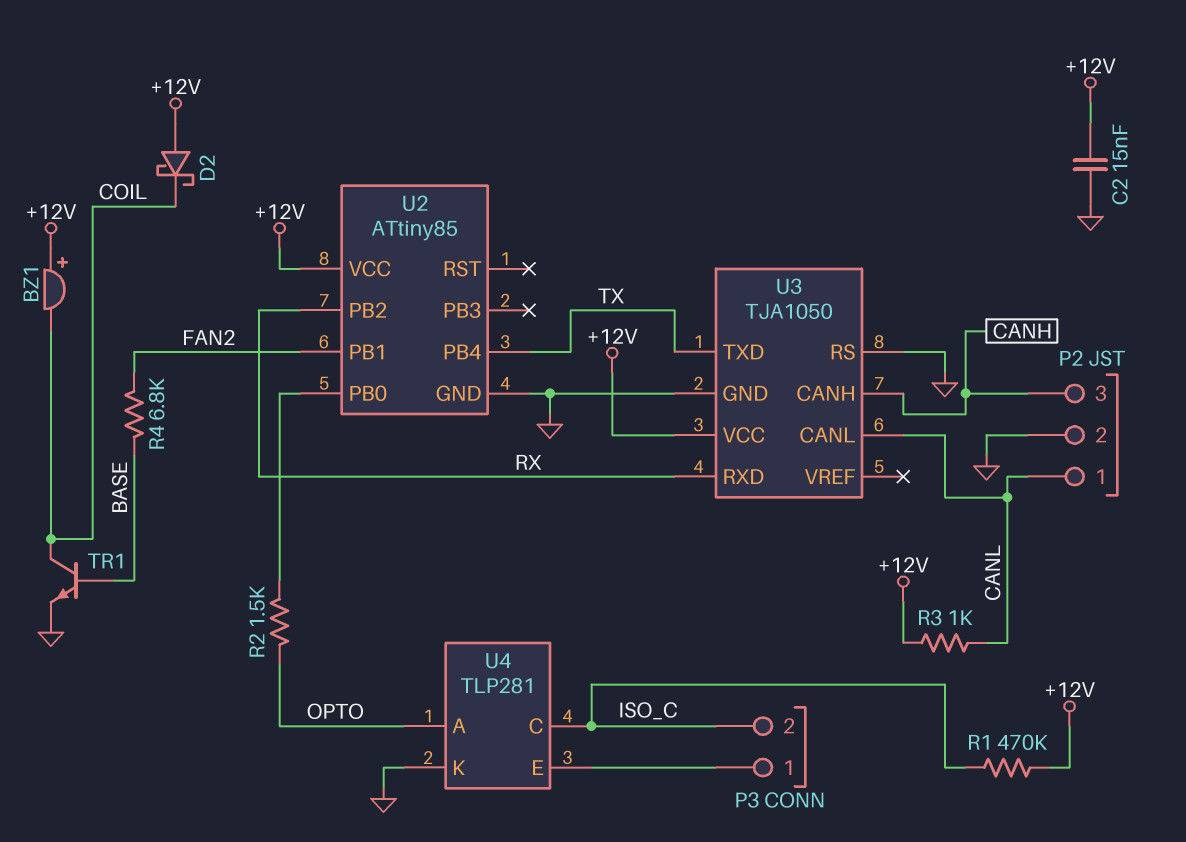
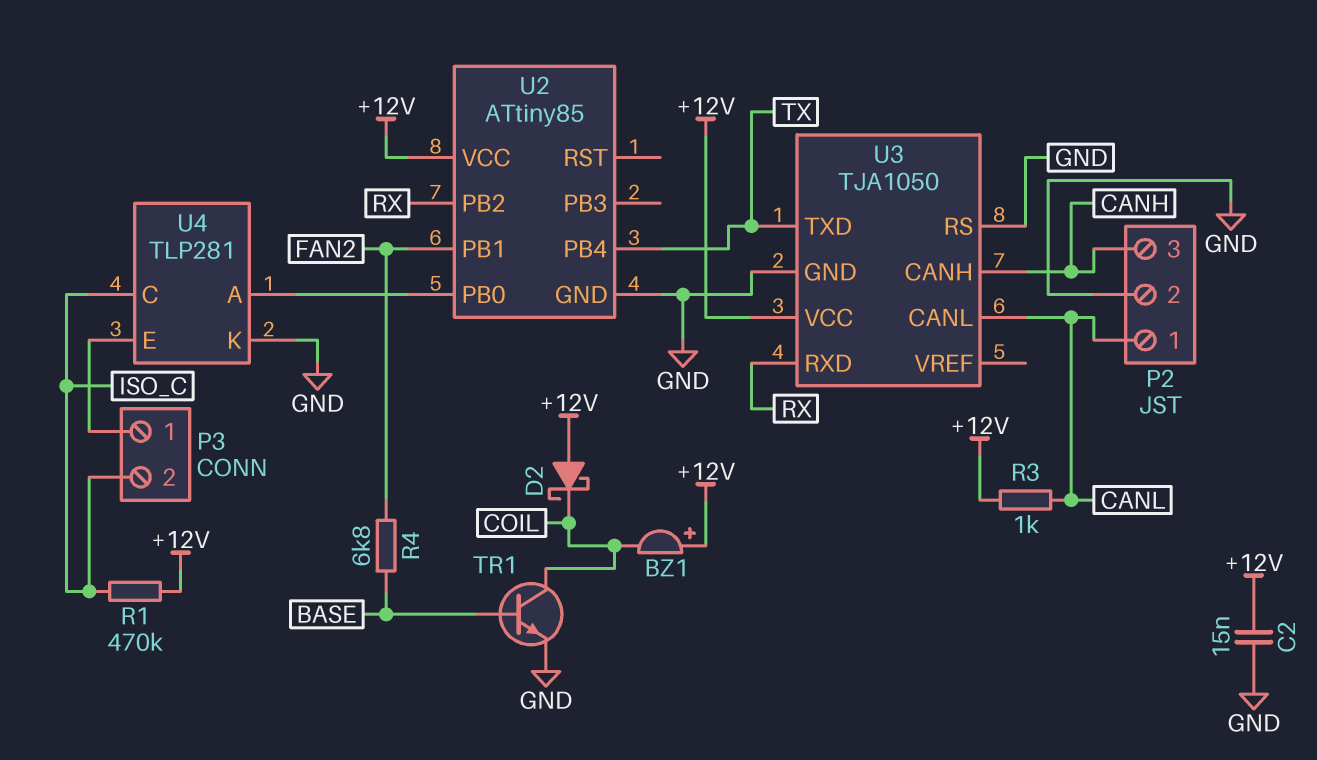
R2: 1.5k (OPTO, U2/PB0) -> none
U4 pin A: OPTO -> U2/PB0

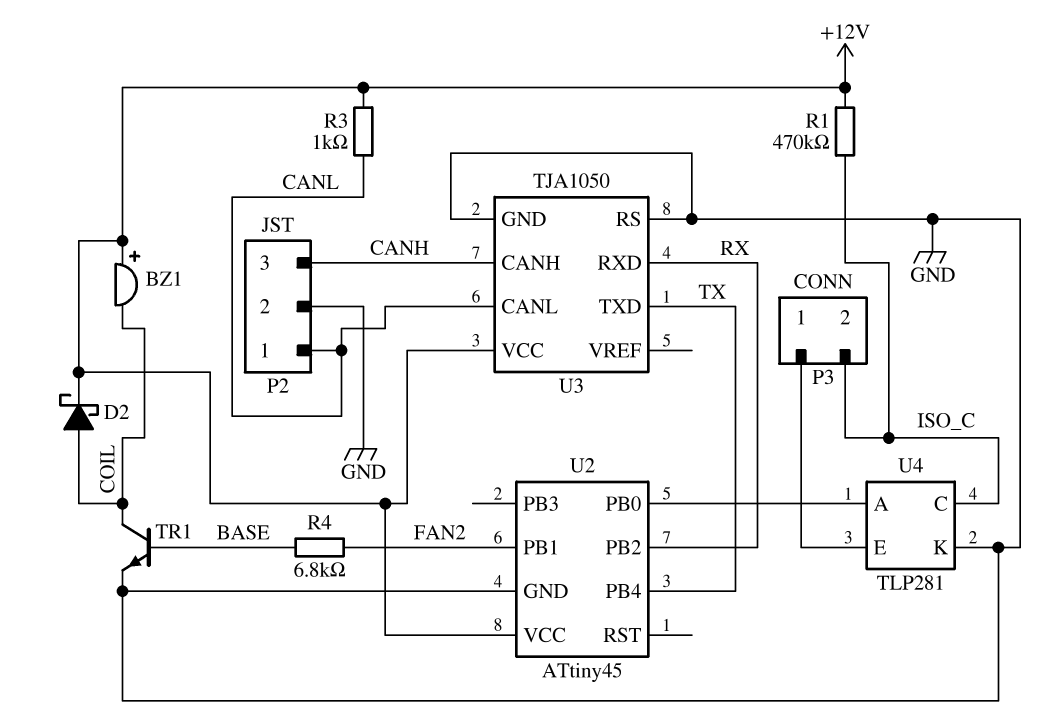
C2: 15nF (+12V, GND) -> none
D2: schottky (A +12V, K COIL) -> schottky (A COIL, K +12V)
U2: ATtiny85 -> ATtiny45

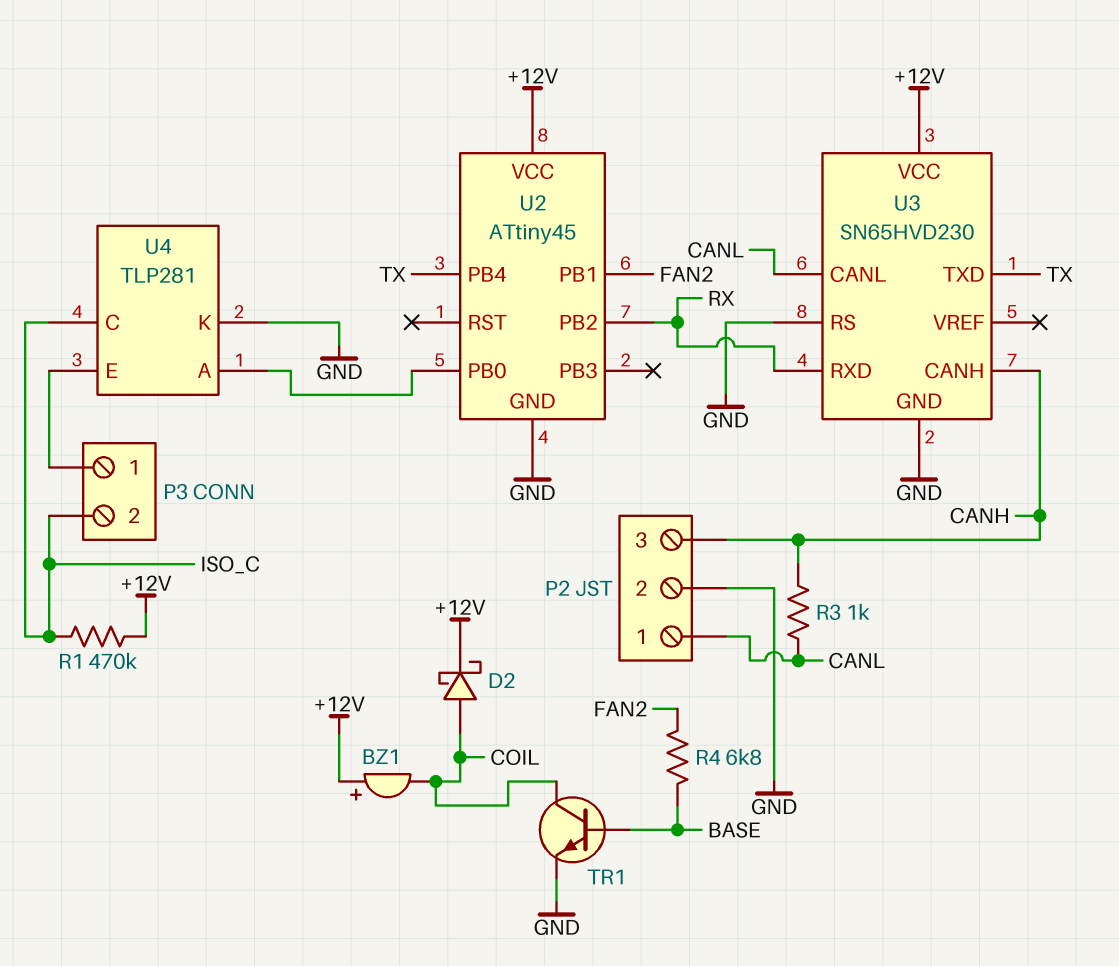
R3: 1k (+12V, CANL) -> 1k (CANH, CANL)
U3: TJA1050 -> SN65HVD230

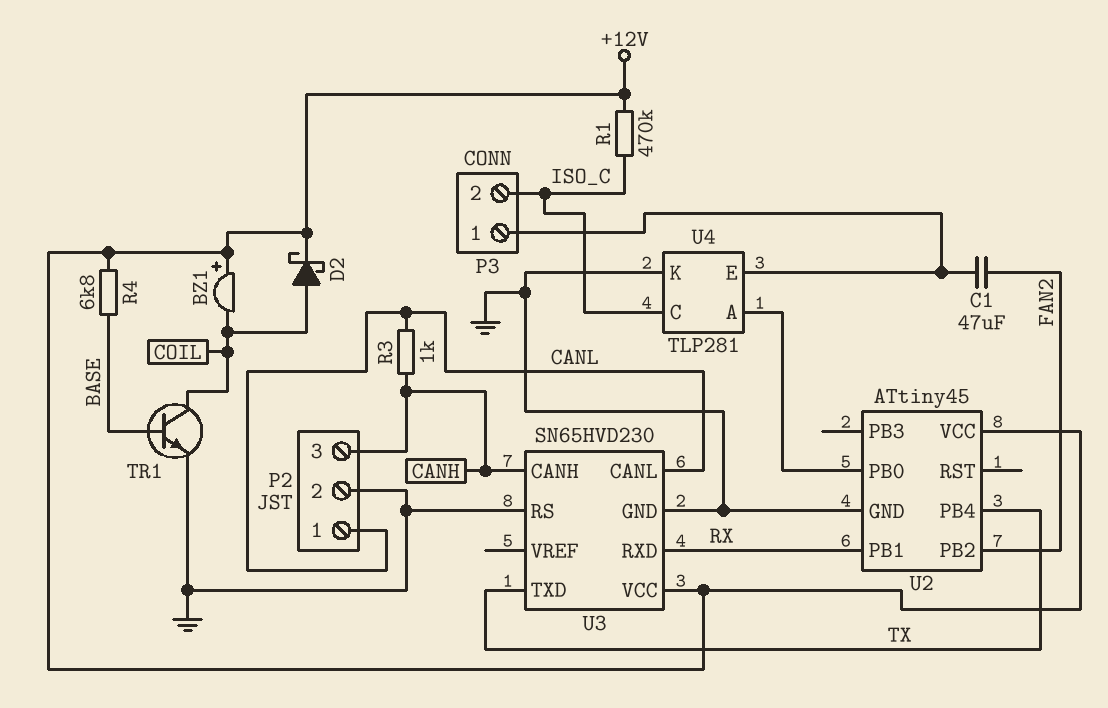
C1: none -> 47uF (FAN2, P3/1)
R4: 6.8k (BASE, FAN2) -> 6.8k (+12V, BASE)
U2 pin PB1: FAN2 -> RX
U2 pin PB2: RX -> FAN2

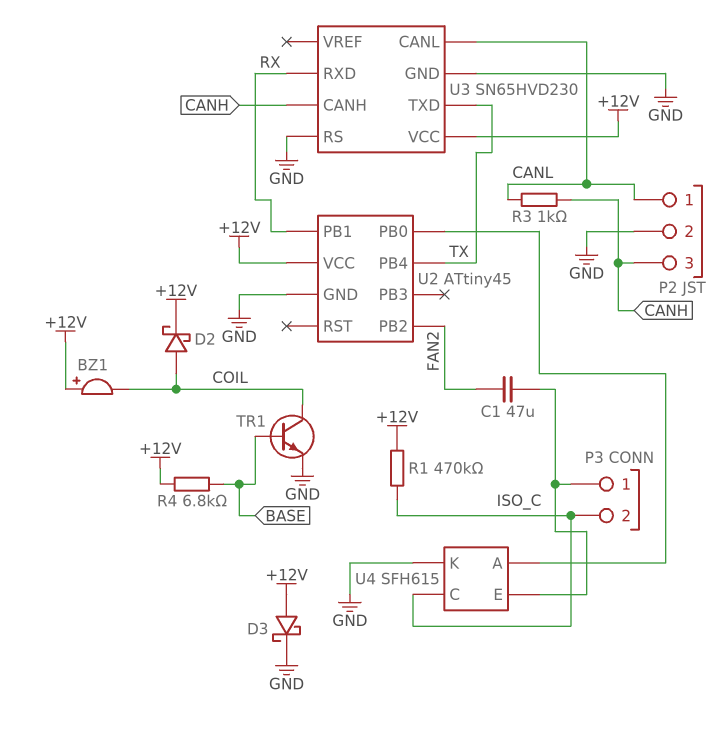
D3: none -> schottky (A +12V, K GND)
U4: TLP281 -> SFH615

